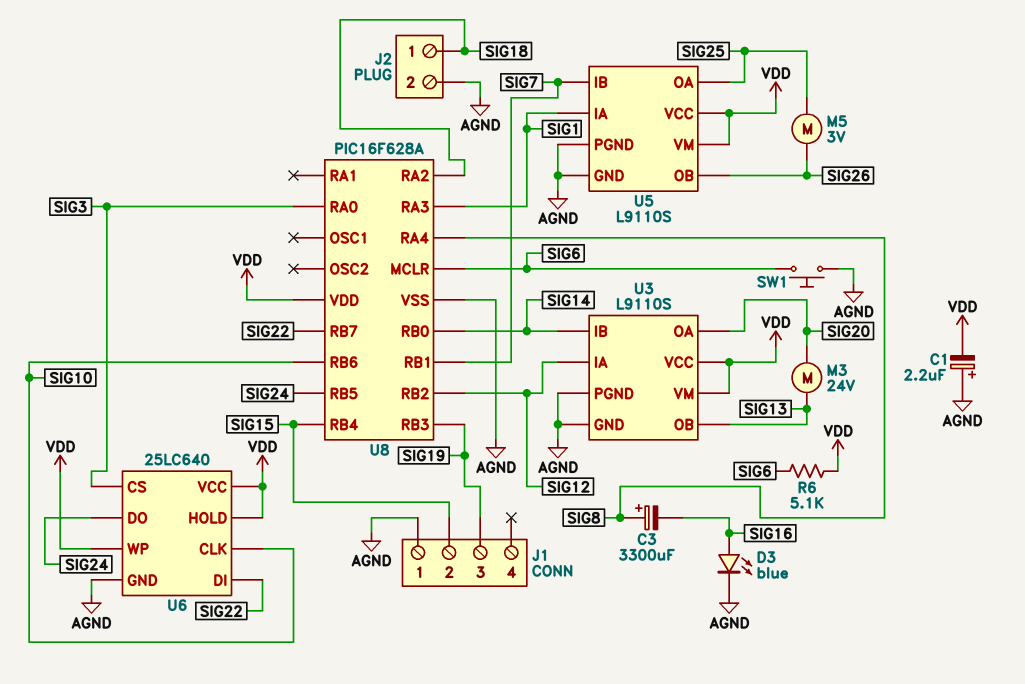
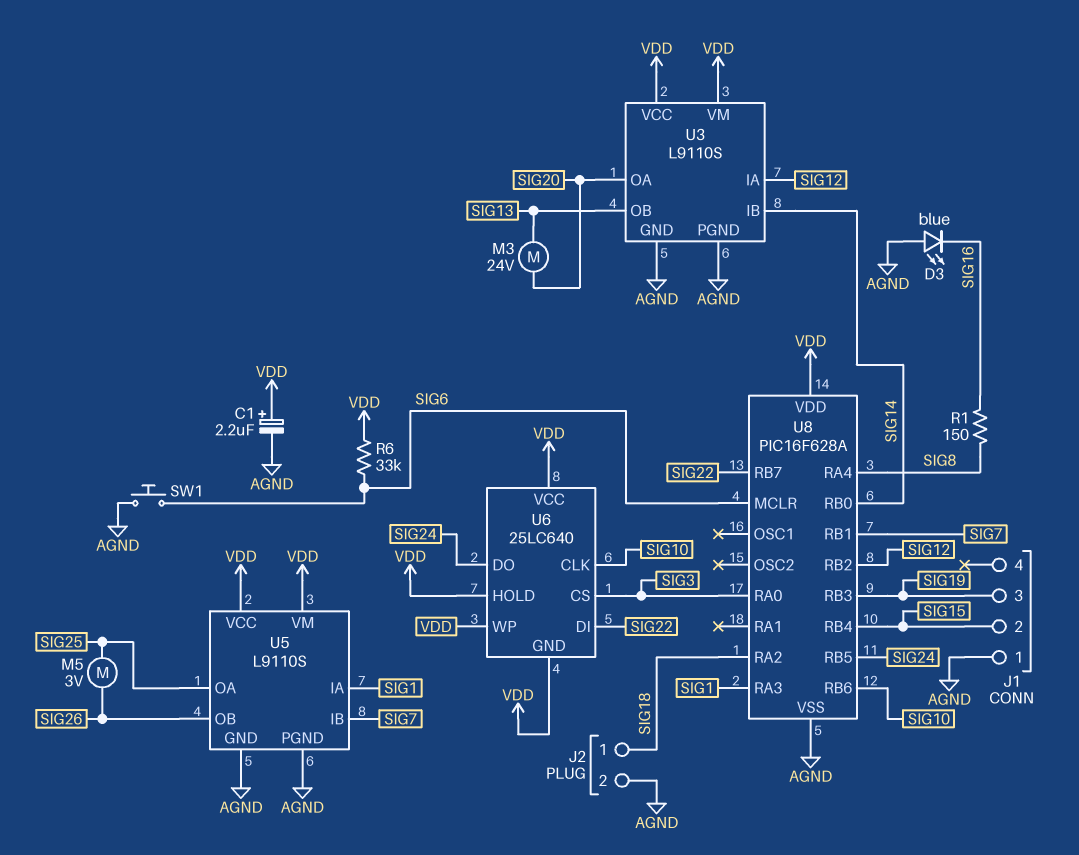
C1: 2.2uF (plus AGND, minus VDD) -> 2.2uF (plus VDD, minus AGND)
C3: 3300uF (plus SIG8, minus SIG16) -> none
D3: LED blue (A SIG16, K AGND) -> LED blue (A AGND, K SIG16)
R1: none -> 150 (SIG8, SIG16)
R6: 5.1k (SIG6, VDD) -> 33k (SIG6, VDD)
U6 pin GND: AGND -> VDD

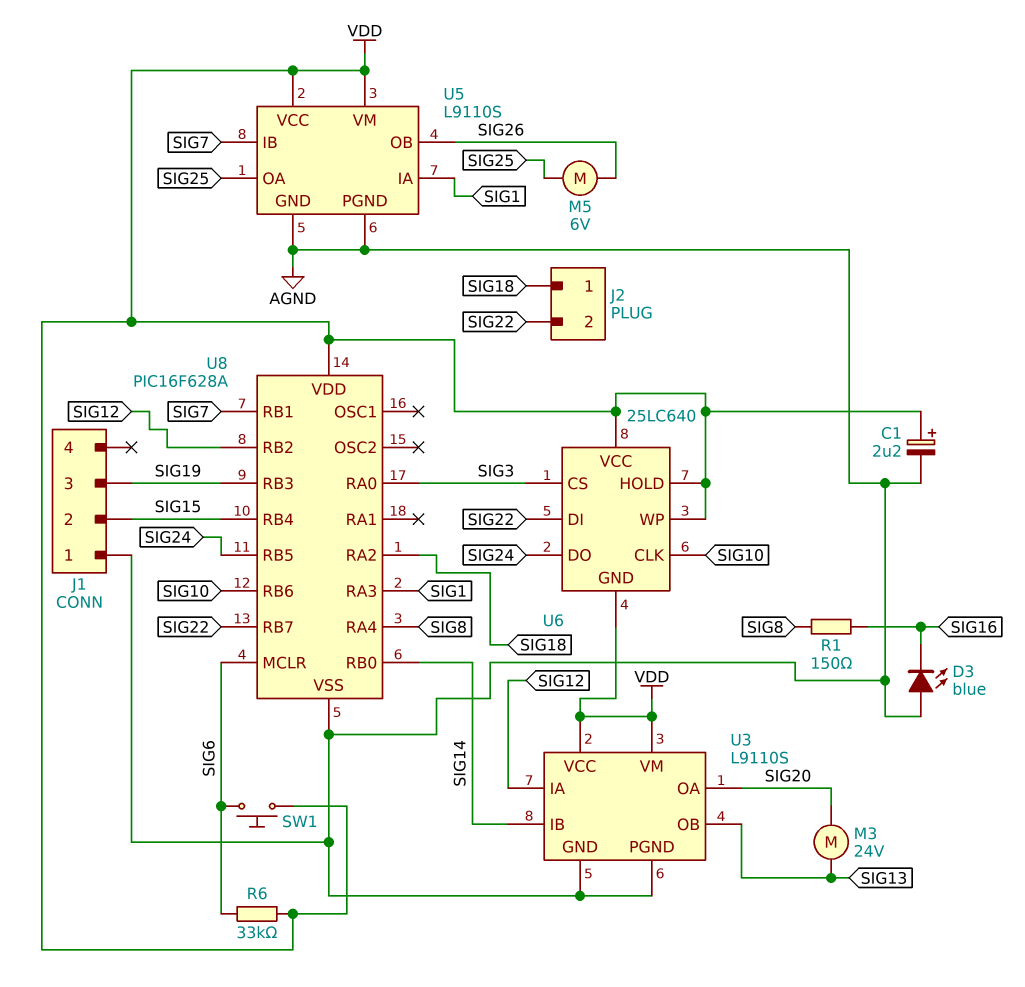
J2 pin 2: AGND -> SIG22
M5: motor 3V (SIG25, SIG26) -> motor 6V (SIG25, SIG26)
SW1: button (AGND, SIG6) -> button (SIG6, VDD)

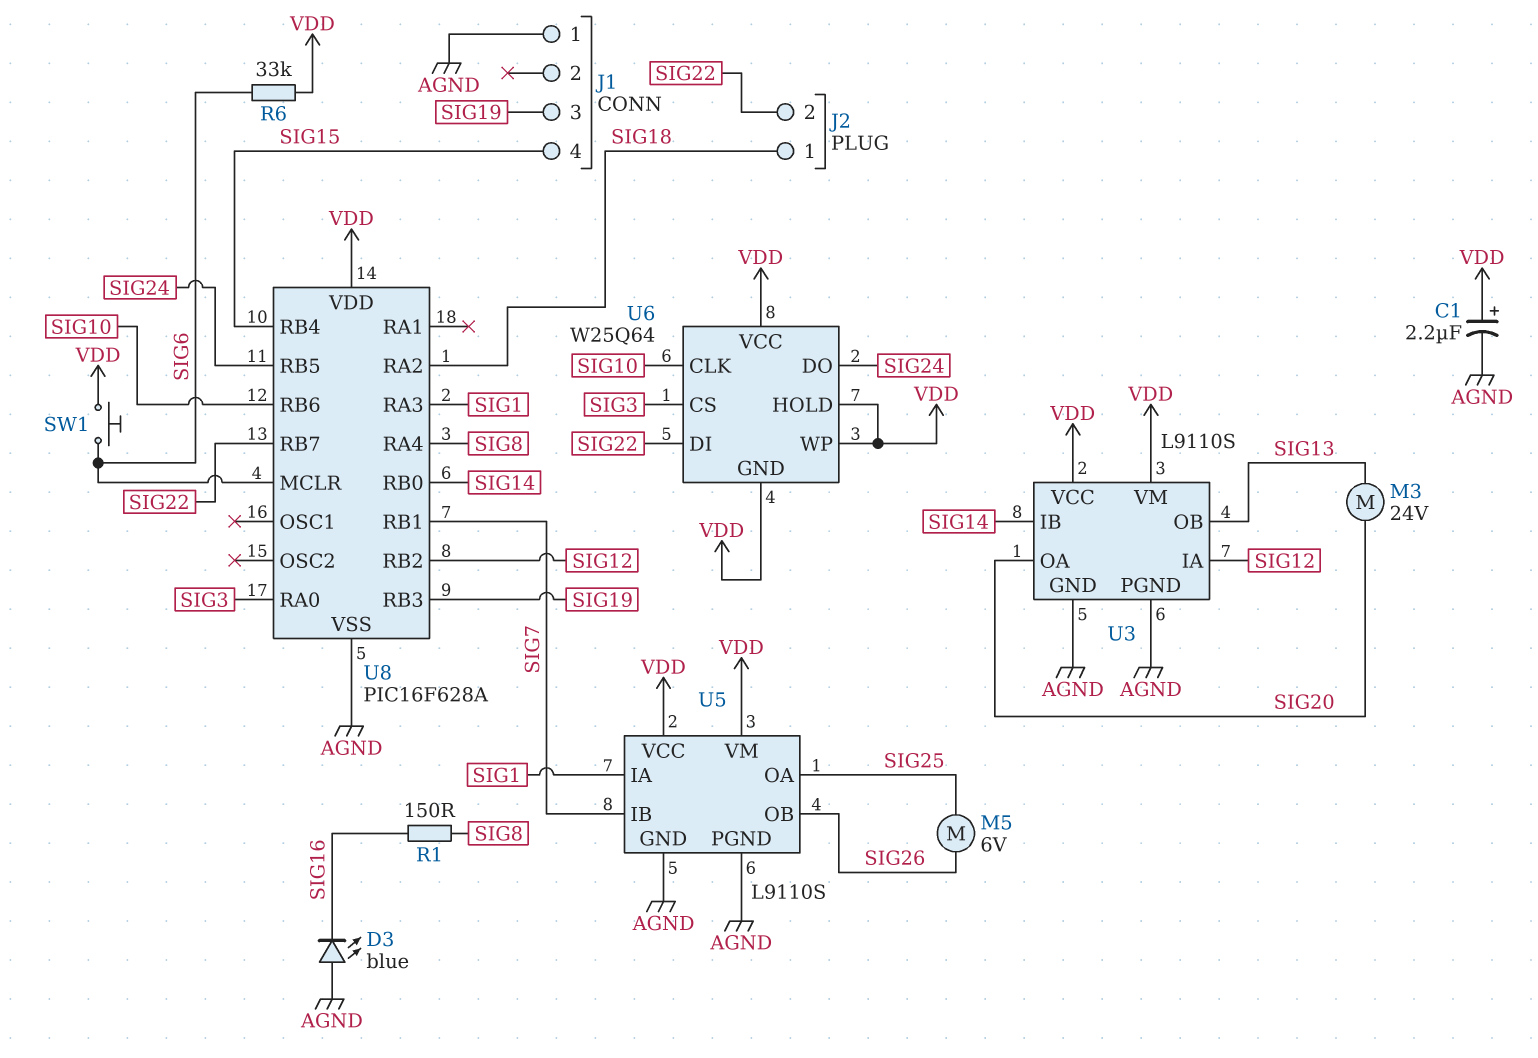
J1 pin 2: SIG15 -> none
J1 pin 4: none -> SIG15
U6: 25LC640 -> W25Q64

